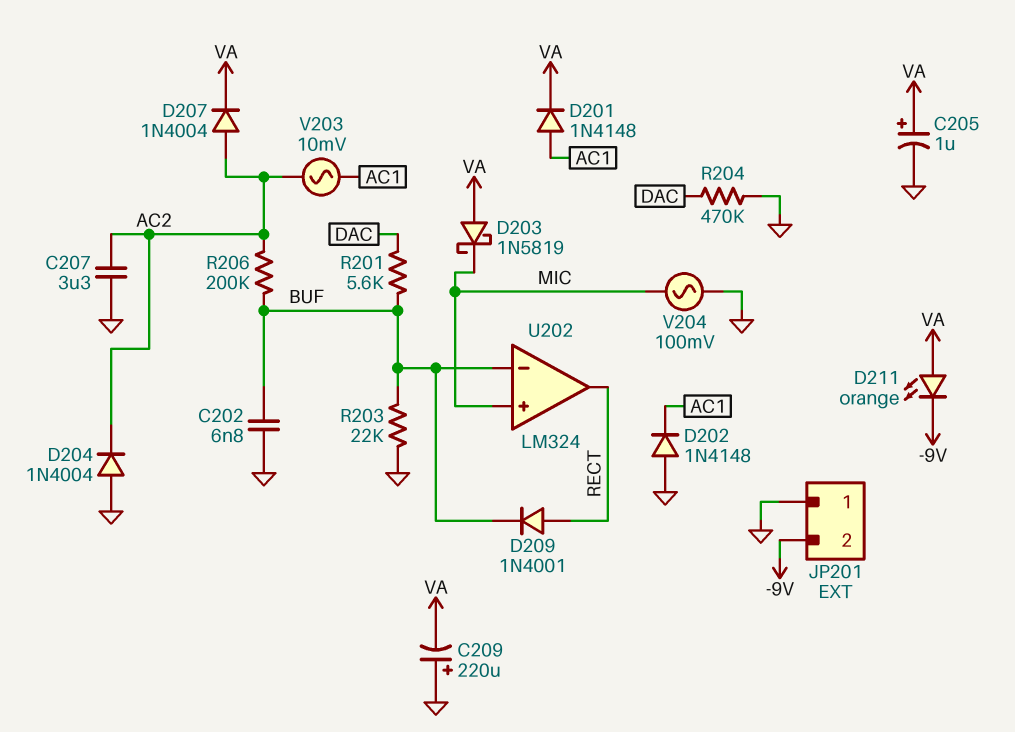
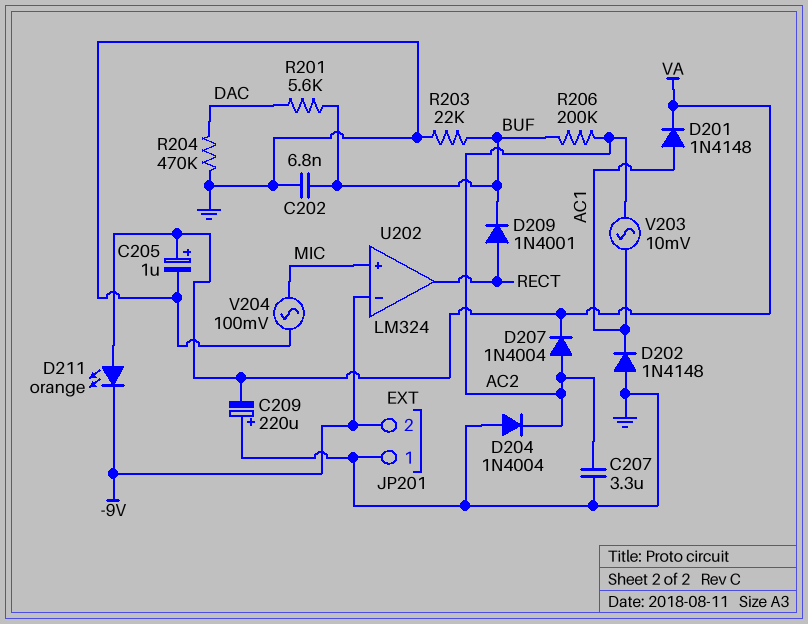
D203: schottky 1N5819 (A VA, K MIC) -> none
U202 pin in-: BUF -> -9V

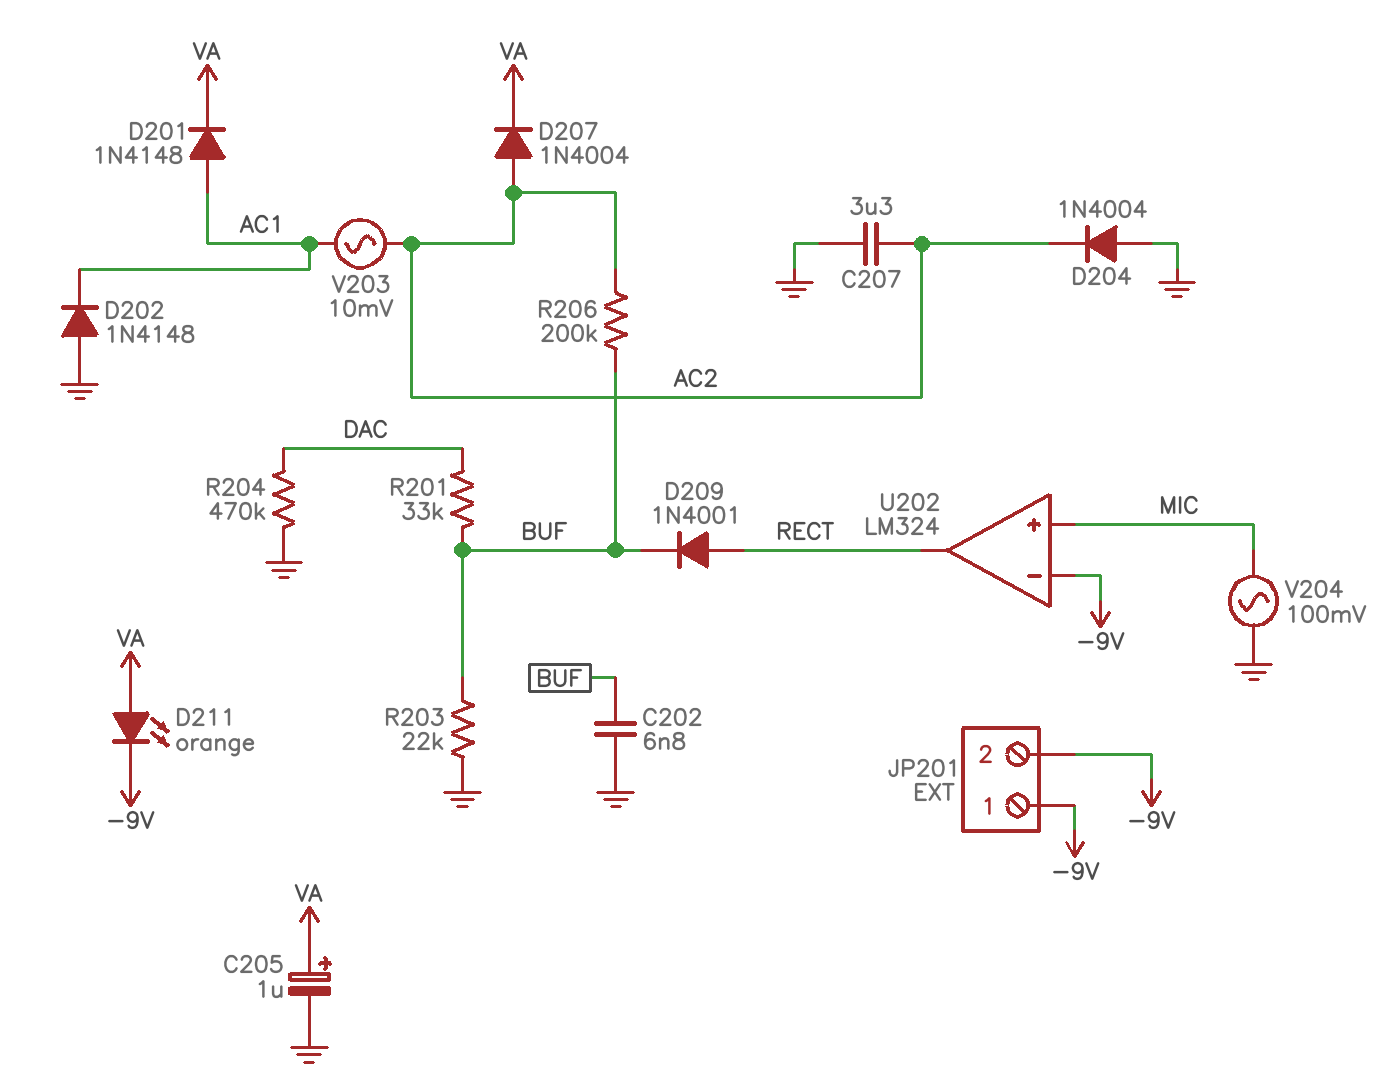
C209: 220uF (plus GND, minus VA) -> none
JP201 pin 1: GND -> -9V
R201: 5.6k (BUF, DAC) -> 33k (BUF, DAC)

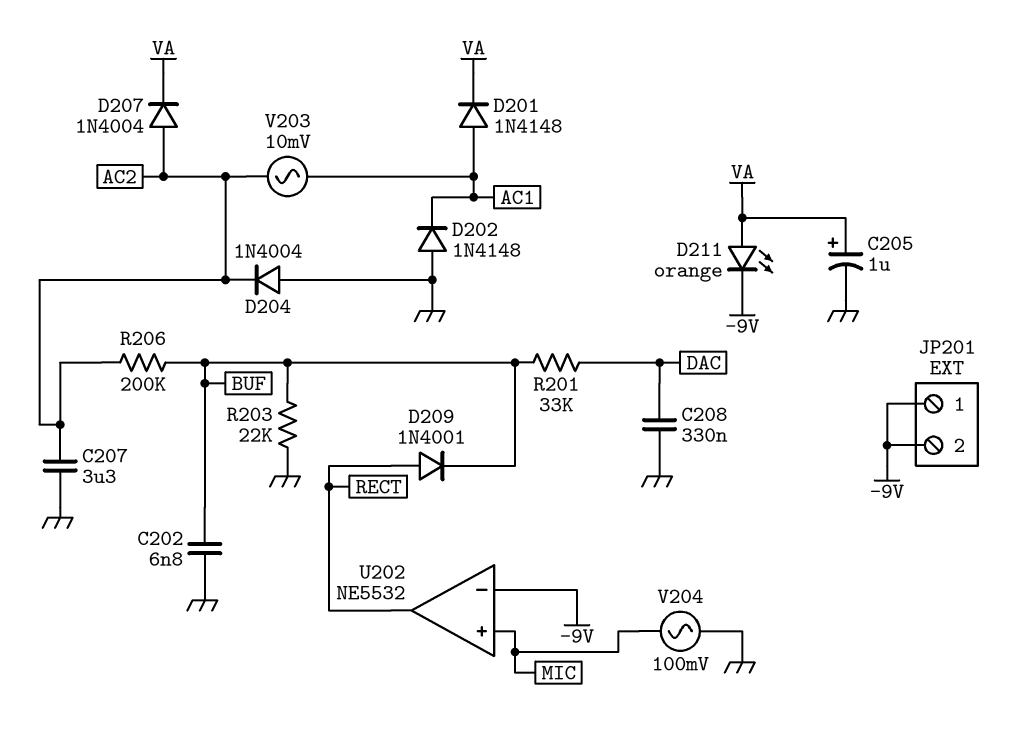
C208: none -> 330nF (DAC, GND)
R204: 470k (DAC, GND) -> none
U202: LM324 -> NE5532

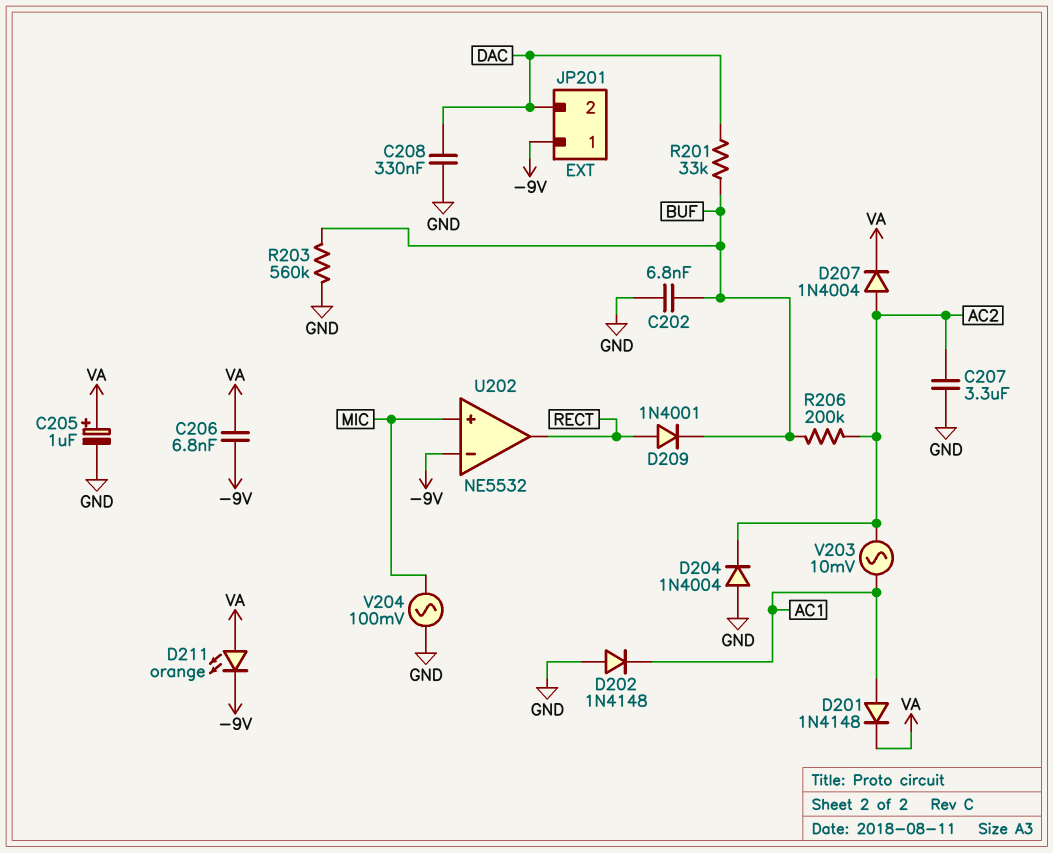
C206: none -> 6.8nF (-9V, VA)
JP201 pin 2: -9V -> DAC
R203: 22k (BUF, GND) -> 560k (BUF, GND)

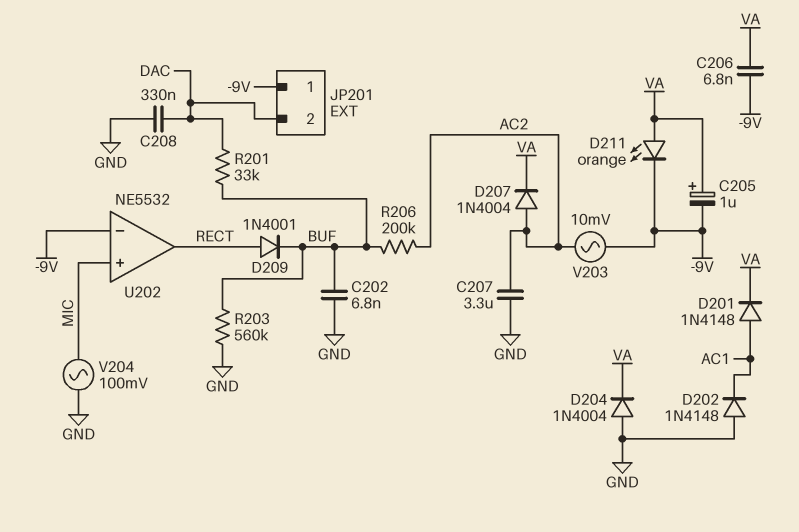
C205: 1uF (plus VA, minus GND) -> 1uF (plus VA, minus -9V)
D204: diode 1N4004 (A GND, K AC2) -> diode 1N4004 (A GND, K VA)
V203: AC 10mV (AC1, AC2) -> AC 10mV (-9V, AC2)

